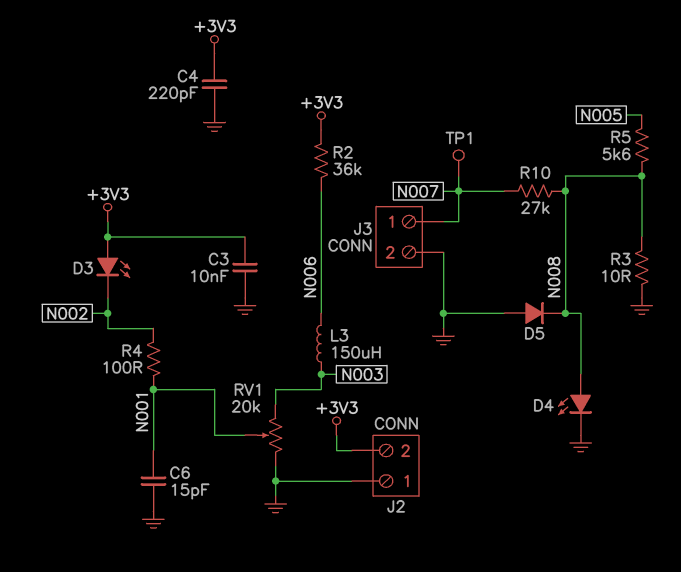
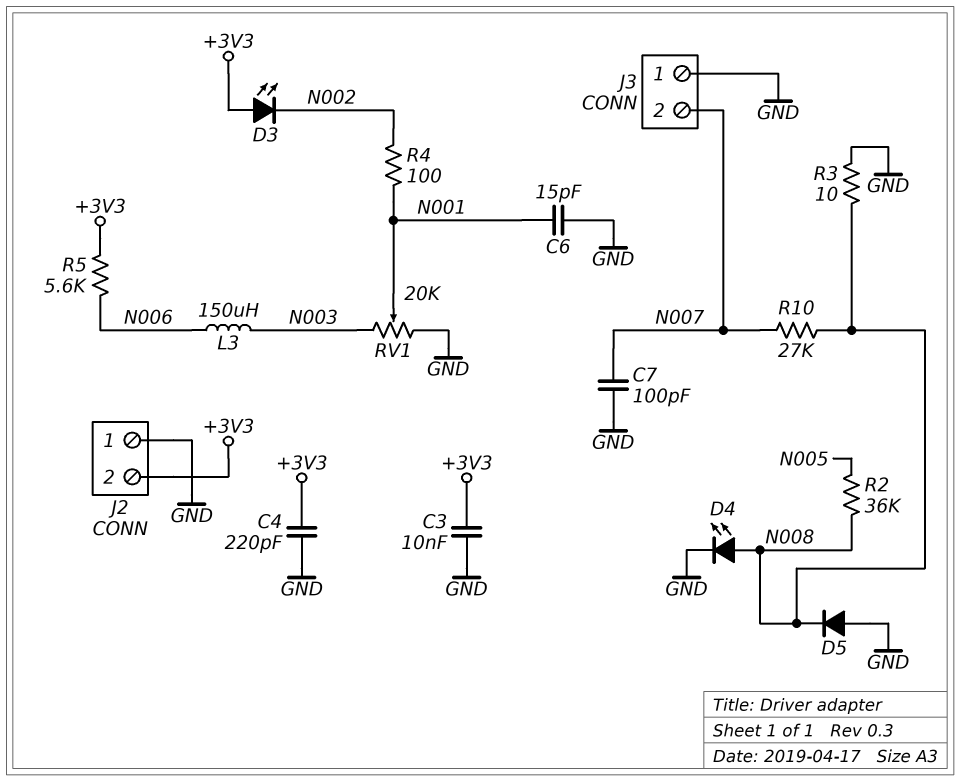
C7: none -> 100pF (GND, N007)
J3 pin 1: N007 -> GND
J3 pin 2: GND -> N007
R2: 36k (+3V3, N006) -> 36k (N005, N008)
R5: 5.6k (N005, N008) -> 5.6k (+3V3, N006)
TP1: test point (N007) -> none

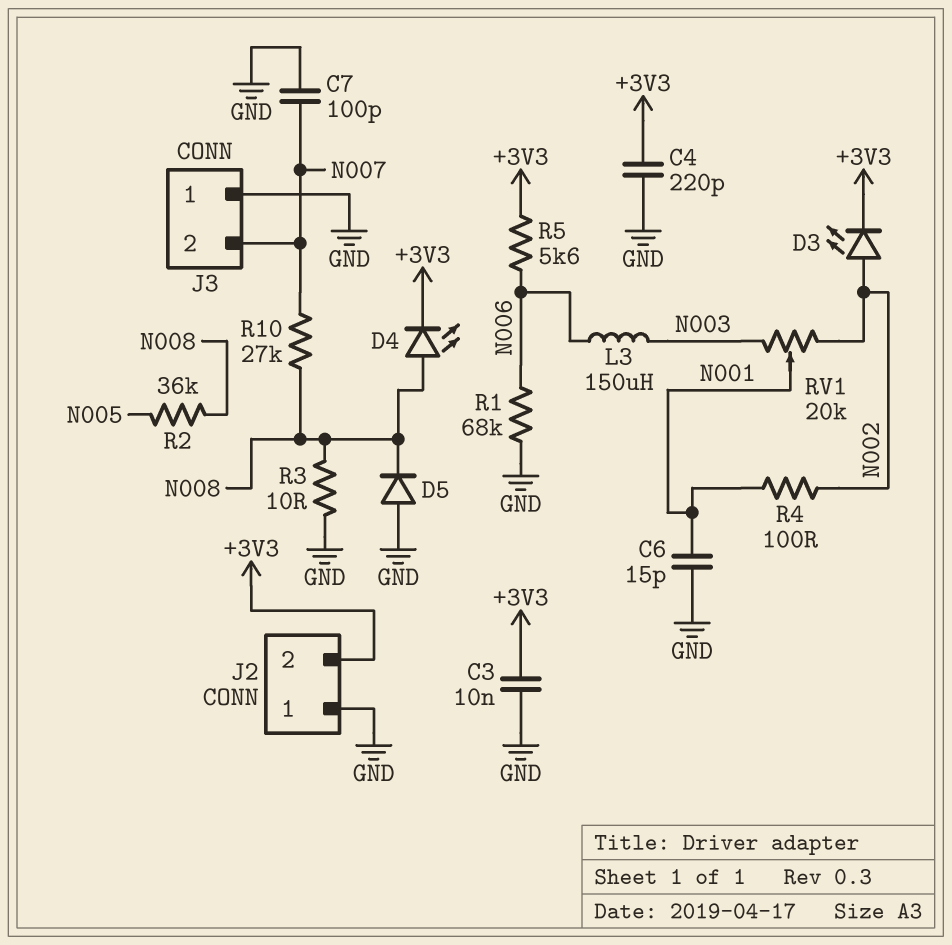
D3: LED (A +3V3, K N002) -> LED (A N002, K +3V3)
D4: LED (A N008, K GND) -> LED (A N008, K +3V3)
R1: none -> 68k (GND, N006)
RV1: 20k (GND, N003, wiper N001) -> 20k (N002, N003, wiper N001)

